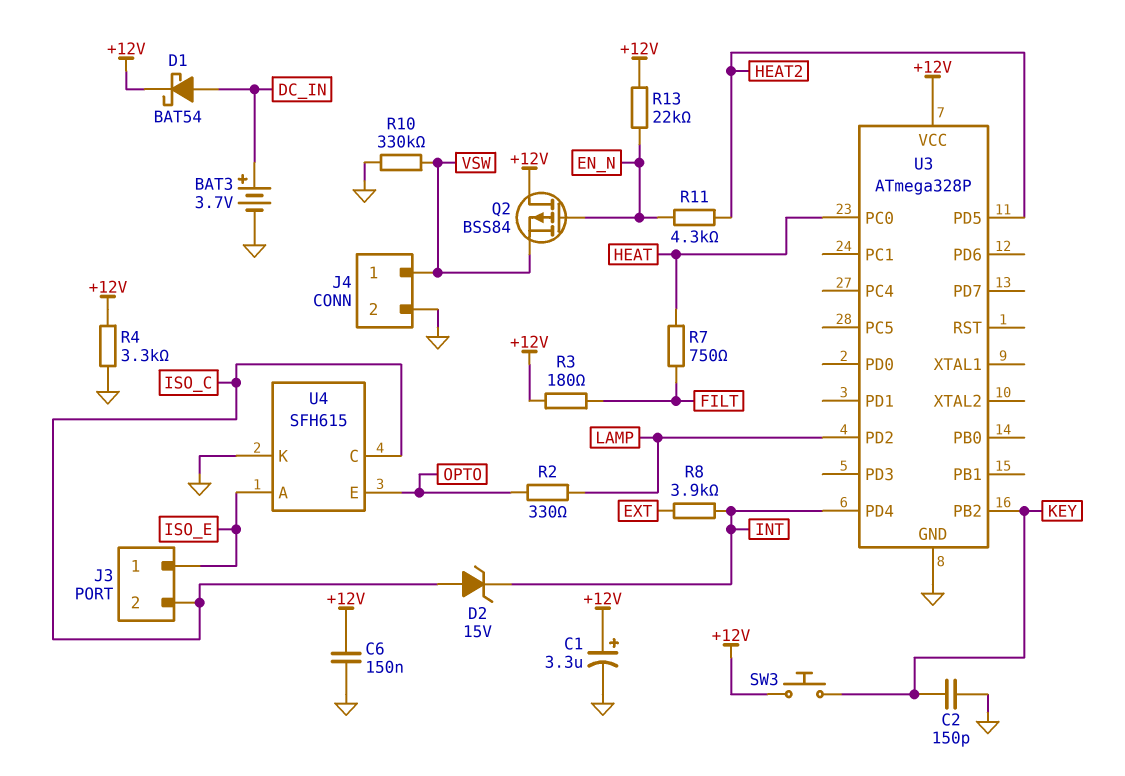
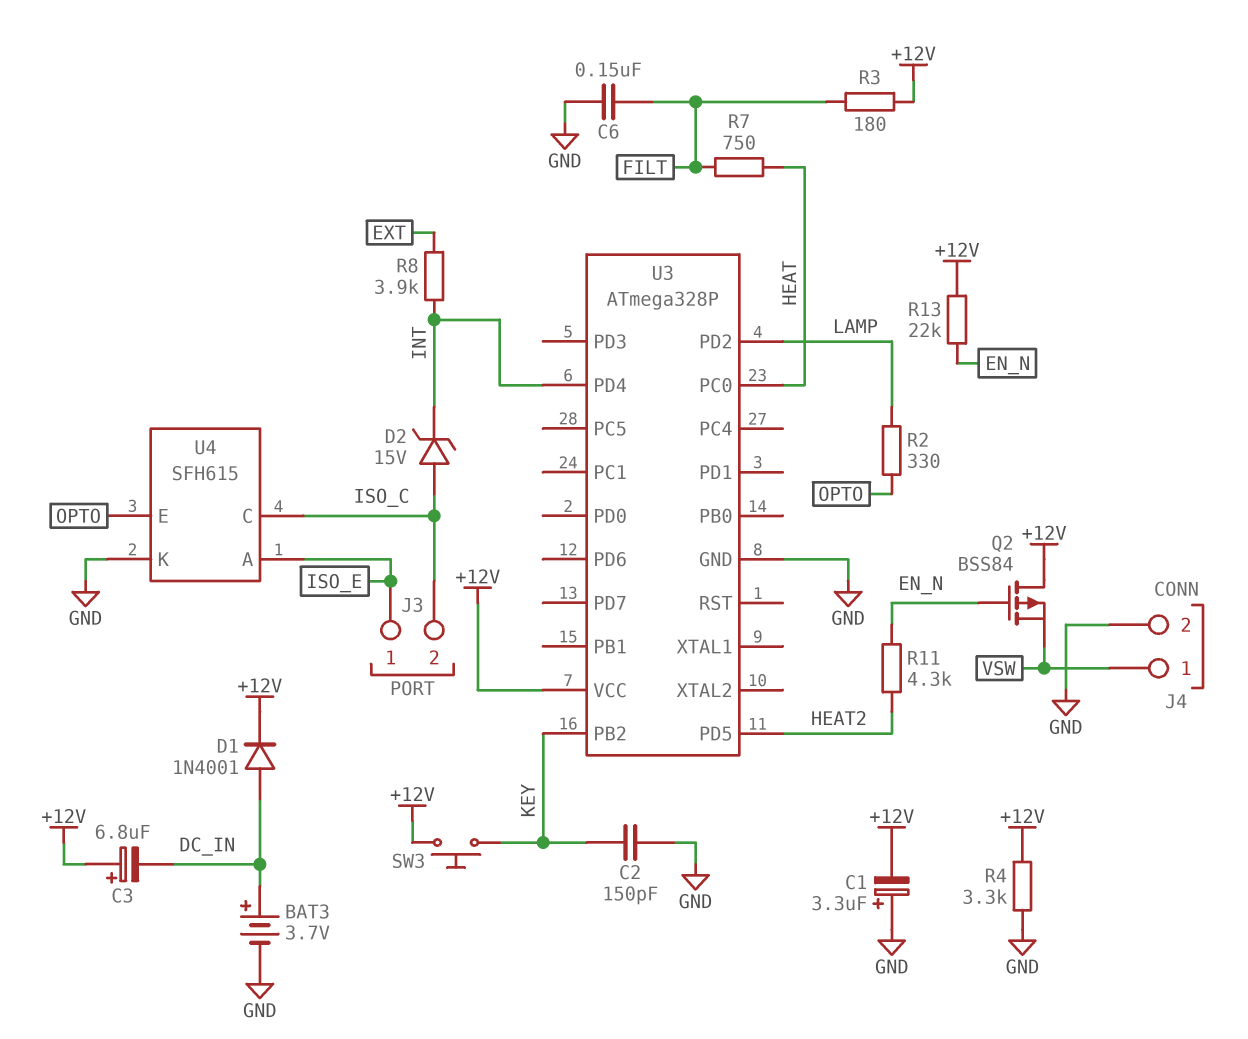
C1: 3.3uF (plus +12V, minus GND) -> 3.3uF (plus GND, minus +12V)
C3: none -> 6.8uF (plus +12V, minus DC_IN)
C6: 150nF (+12V, GND) -> 150nF (FILT, GND)
D1: schottky BAT54 (A DC_IN, K +12V) -> diode 1N4001 (A DC_IN, K +12V)
R10: 330k (GND, VSW) -> none

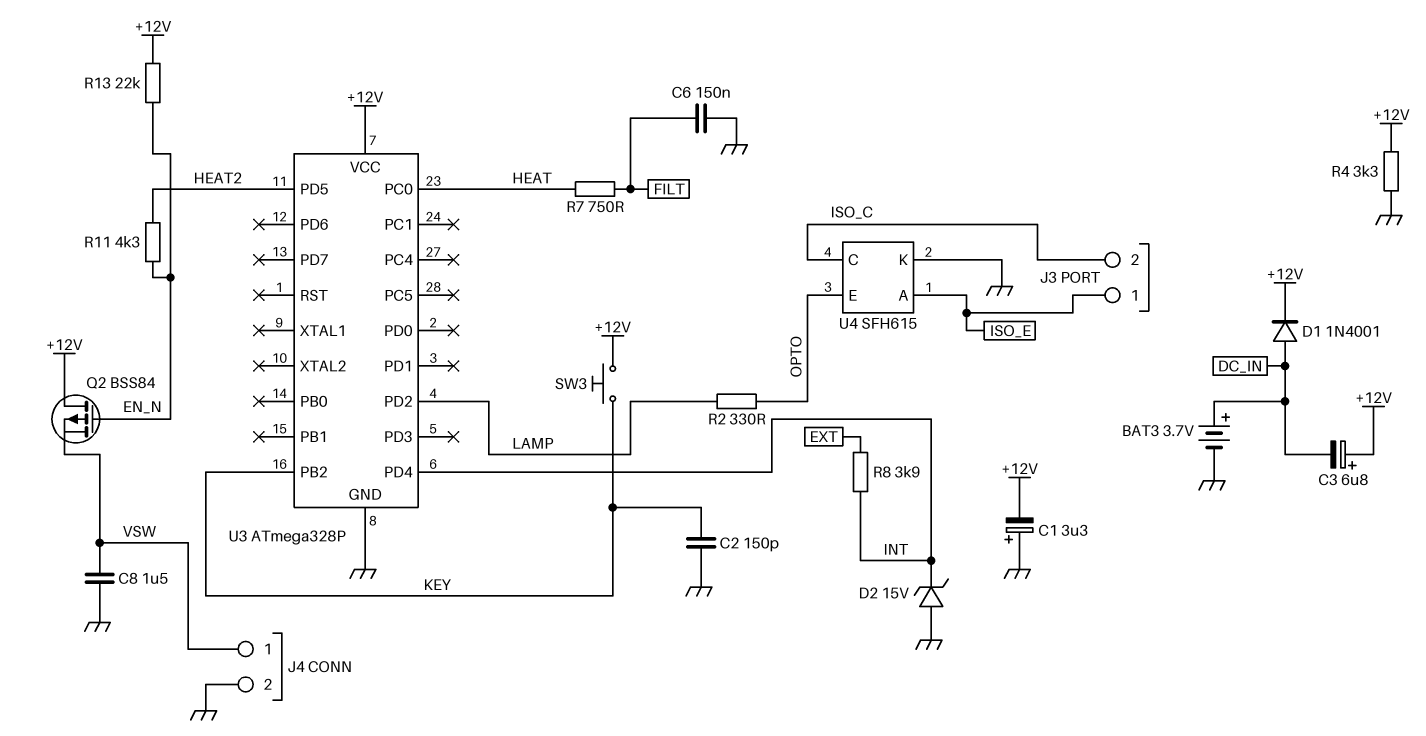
C8: none -> 1.5uF (GND, VSW)
D2: zener 15V (A ISO_C, K INT) -> zener 15V (A GND, K INT)
R3: 180 (+12V, FILT) -> none

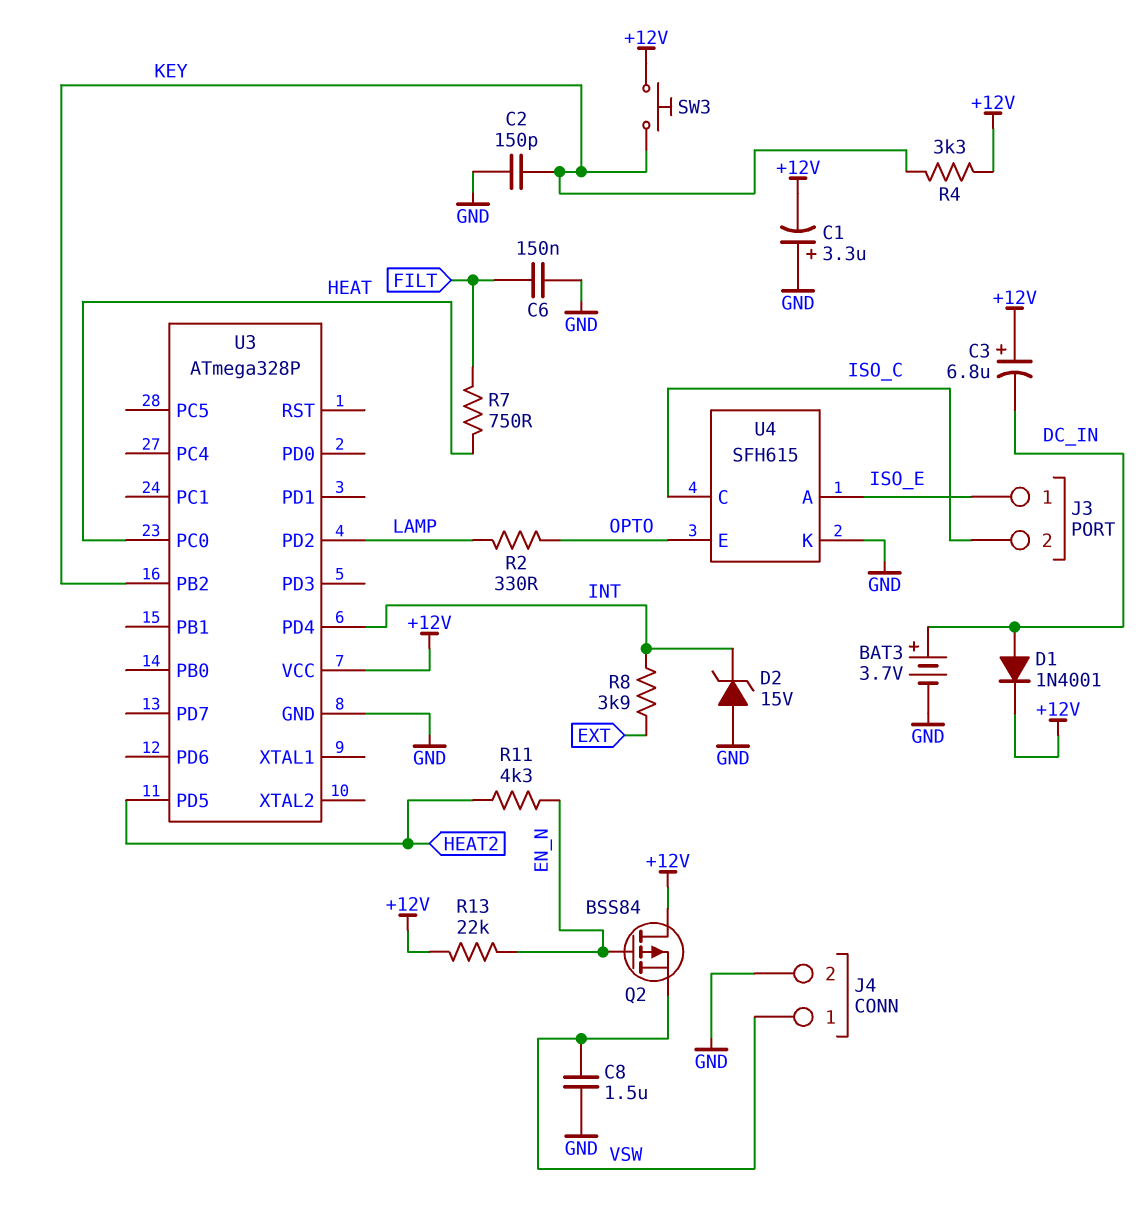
R4: 3.3k (+12V, GND) -> 3.3k (+12V, KEY)

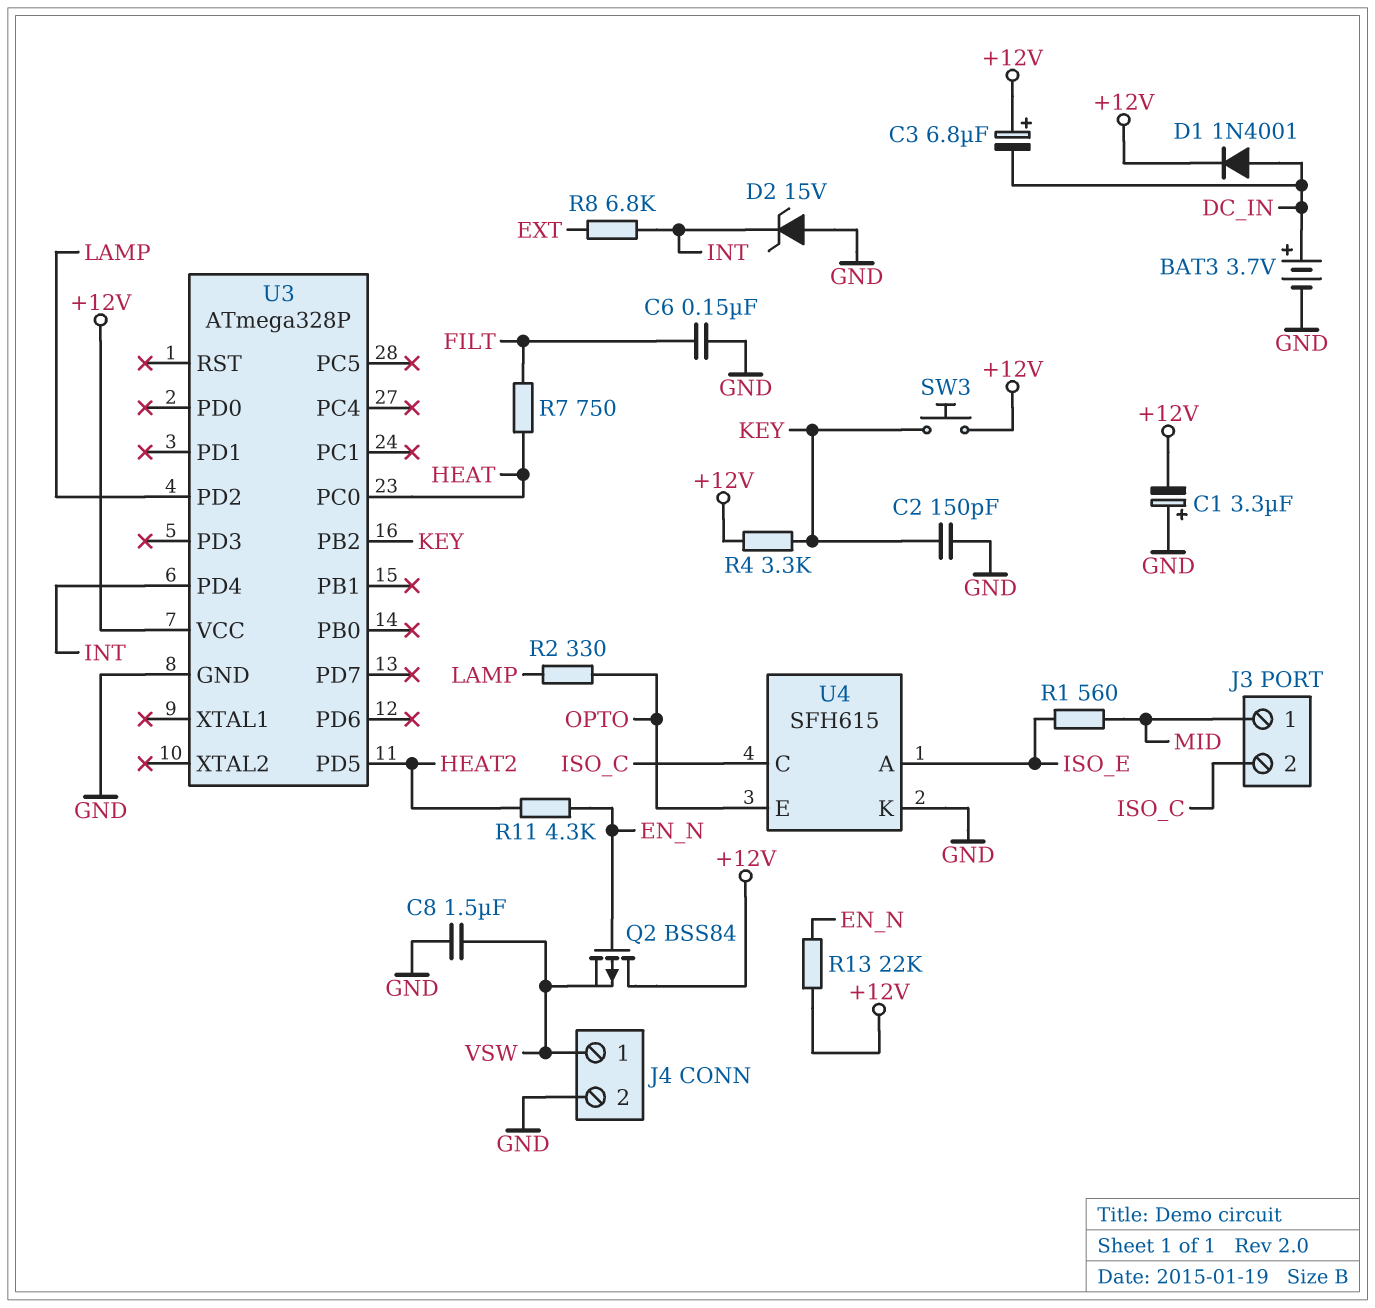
J3 pin 1: ISO_E -> MID
R1: none -> 560 (ISO_E, MID)
R8: 3.9k (EXT, INT) -> 6.8k (EXT, INT)

